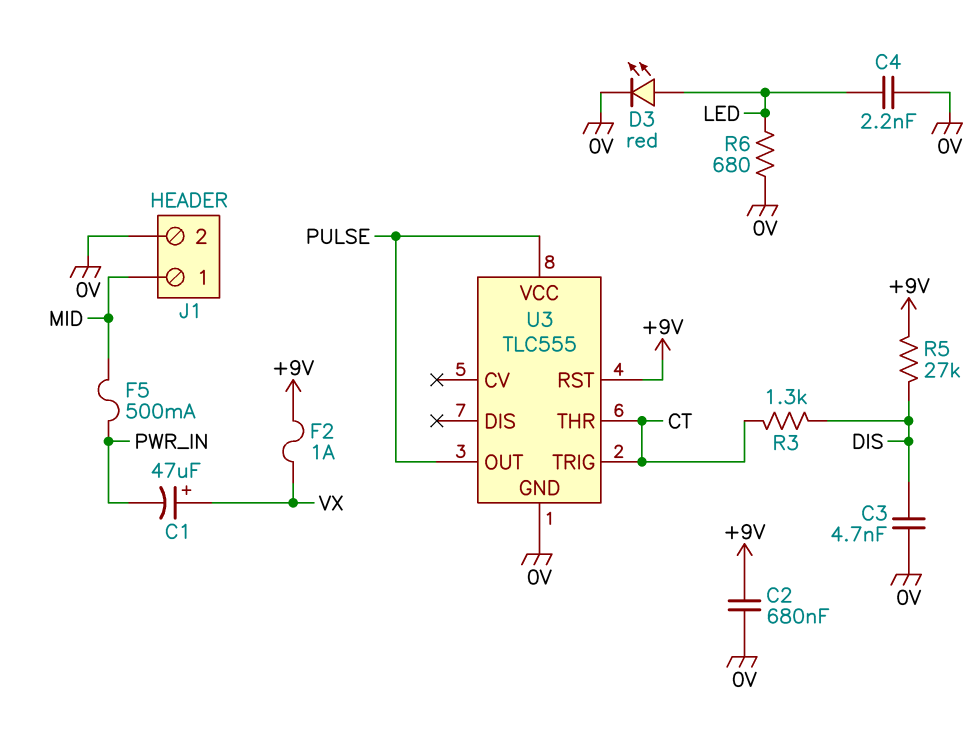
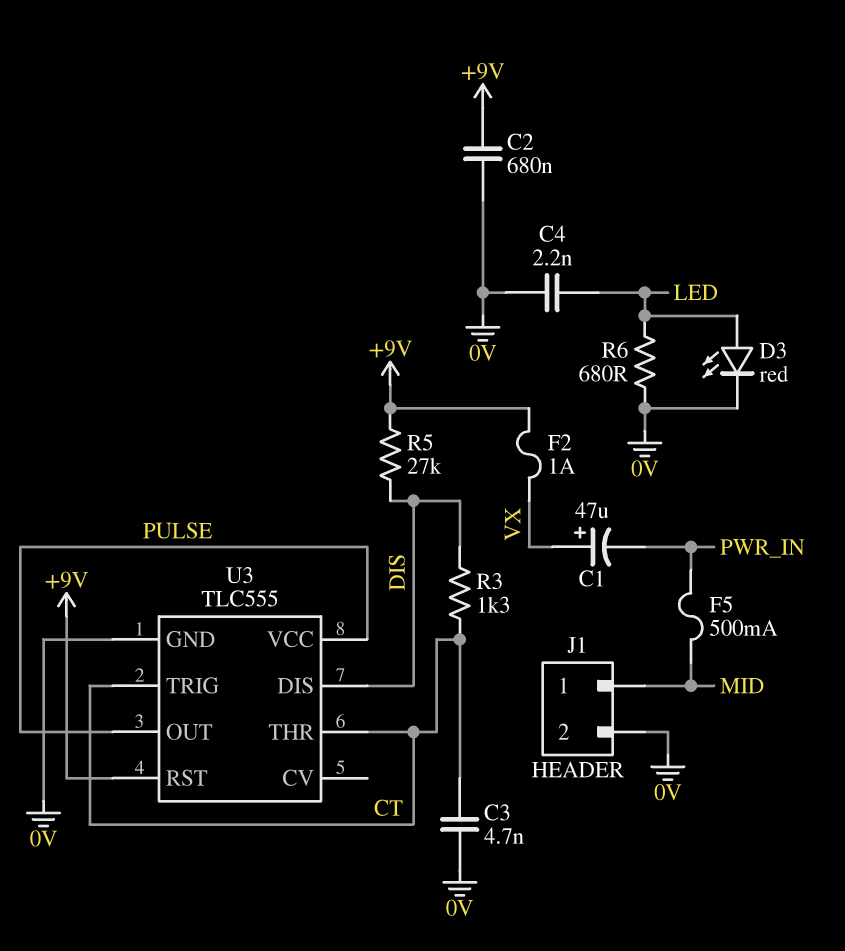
C3: 4.7nF (0V, DIS) -> 4.7nF (0V, CT)
U3 pin DIS: none -> DIS

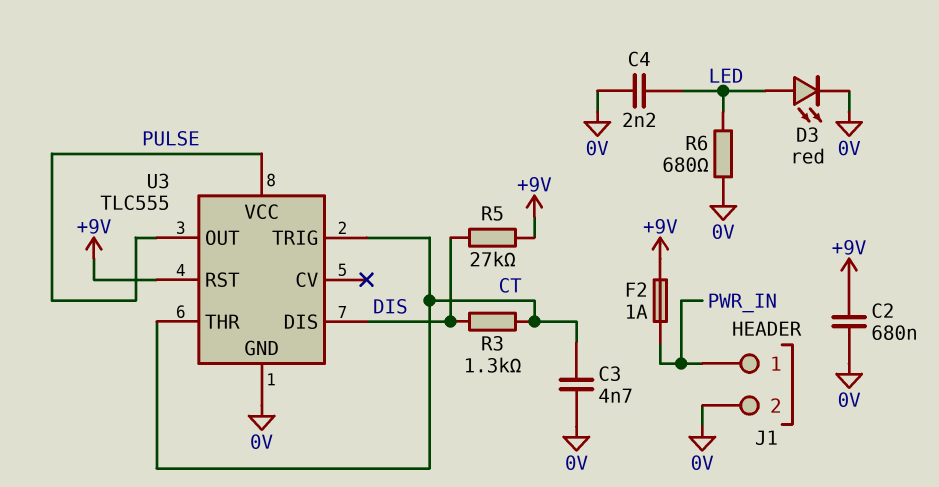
C1: 47uF (plus VX, minus PWR_IN) -> none
F2: 1A (+9V, VX) -> 1A (+9V, PWR_IN)
F5: 500mA (MID, PWR_IN) -> none
J1 pin 1: MID -> PWR_IN

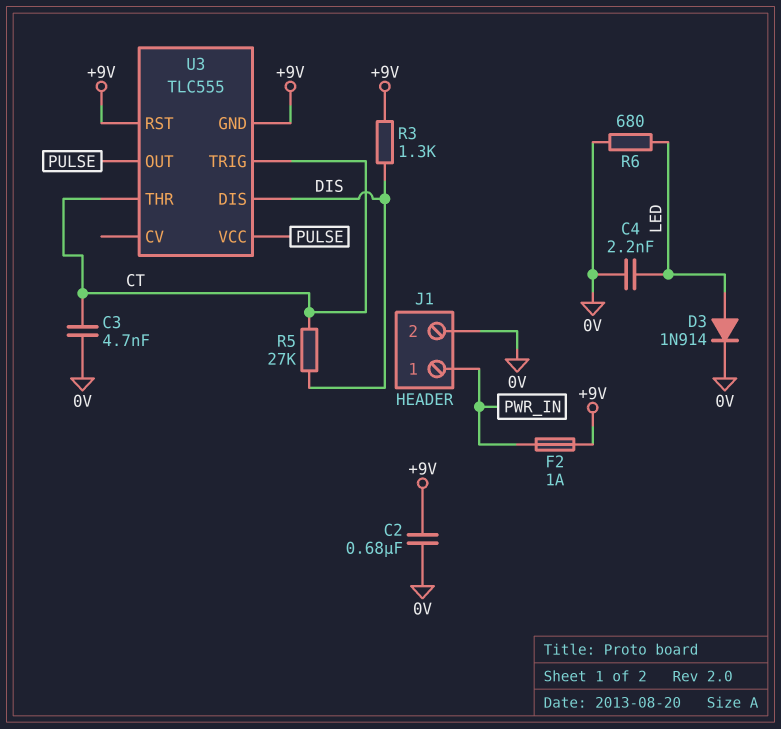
D3: LED red (A LED, K 0V) -> diode 1N914 (A LED, K 0V)
R3: 1.3k (CT, DIS) -> 1.3k (+9V, DIS)
R5: 27k (+9V, DIS) -> 27k (CT, DIS)
U3 pin GND: 0V -> +9V

